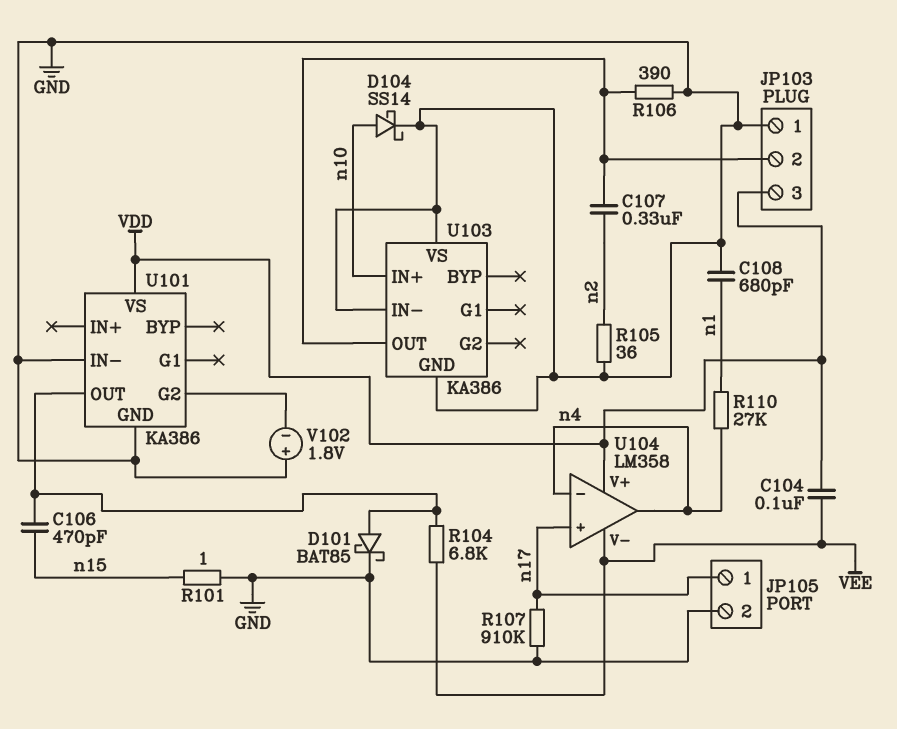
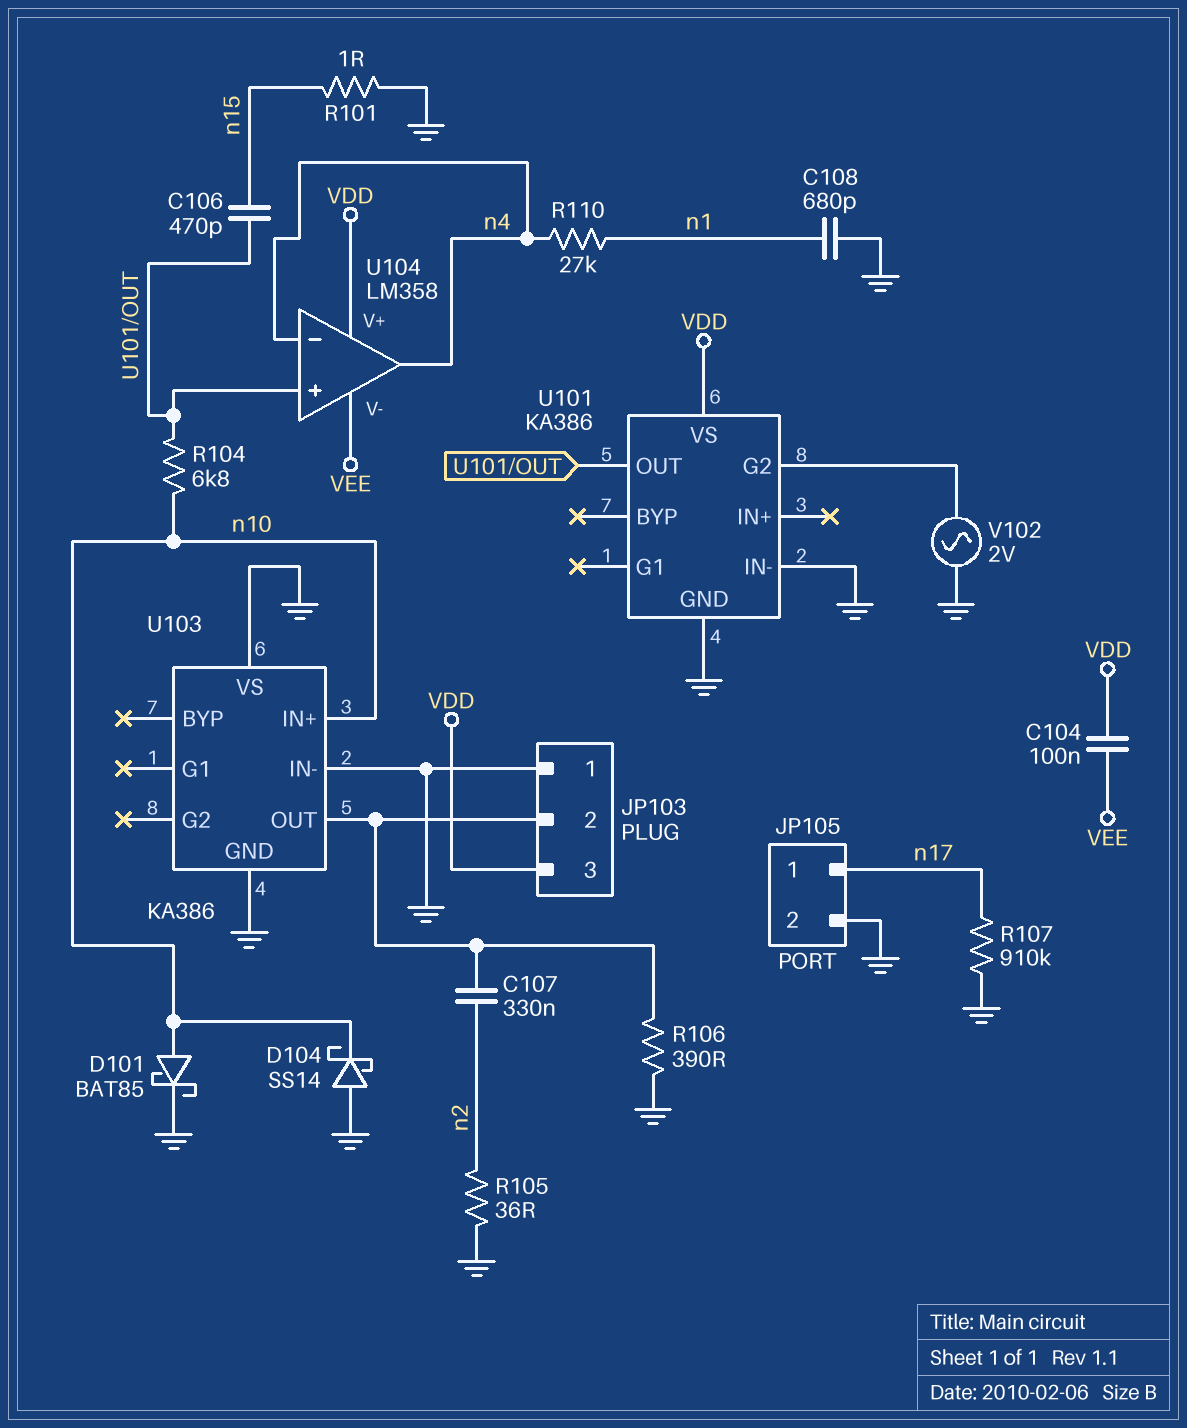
D101: schottky BAT85 (A U101/OUT, K GND) -> schottky BAT85 (A n10, K GND)
D104: schottky SS14 (A n10, K GND) -> schottky SS14 (A GND, K n10)
R104: 6.8k (U101/OUT, VEE) -> 6.8k (U101/OUT, n10)
U104 pin in+: n17 -> U101/OUT
V102: 1.8V (plus GND, minus U101/G2) -> AC 2V (GND, U101/G2)

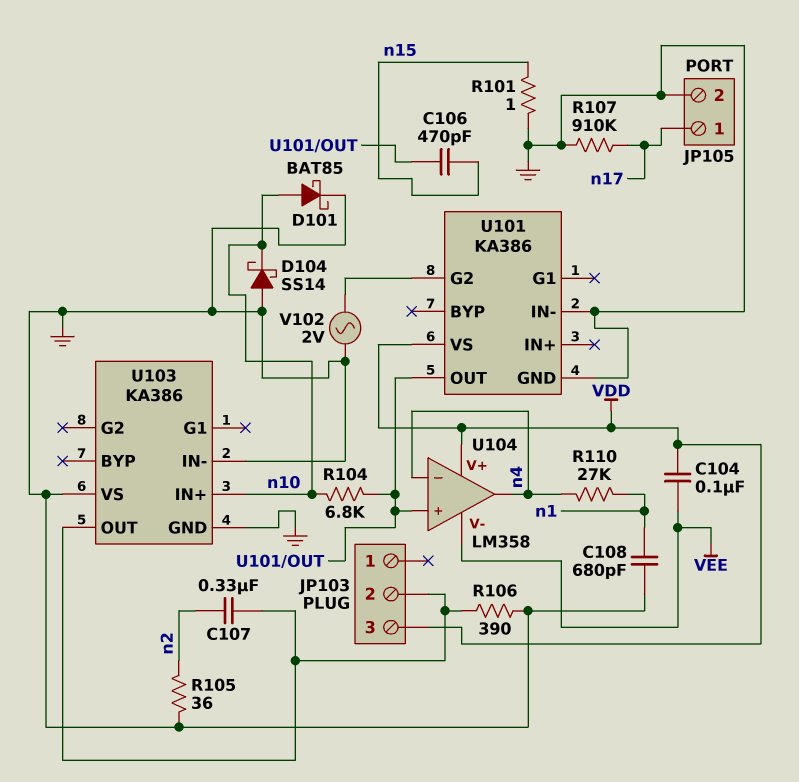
JP103 pin 1: GND -> none

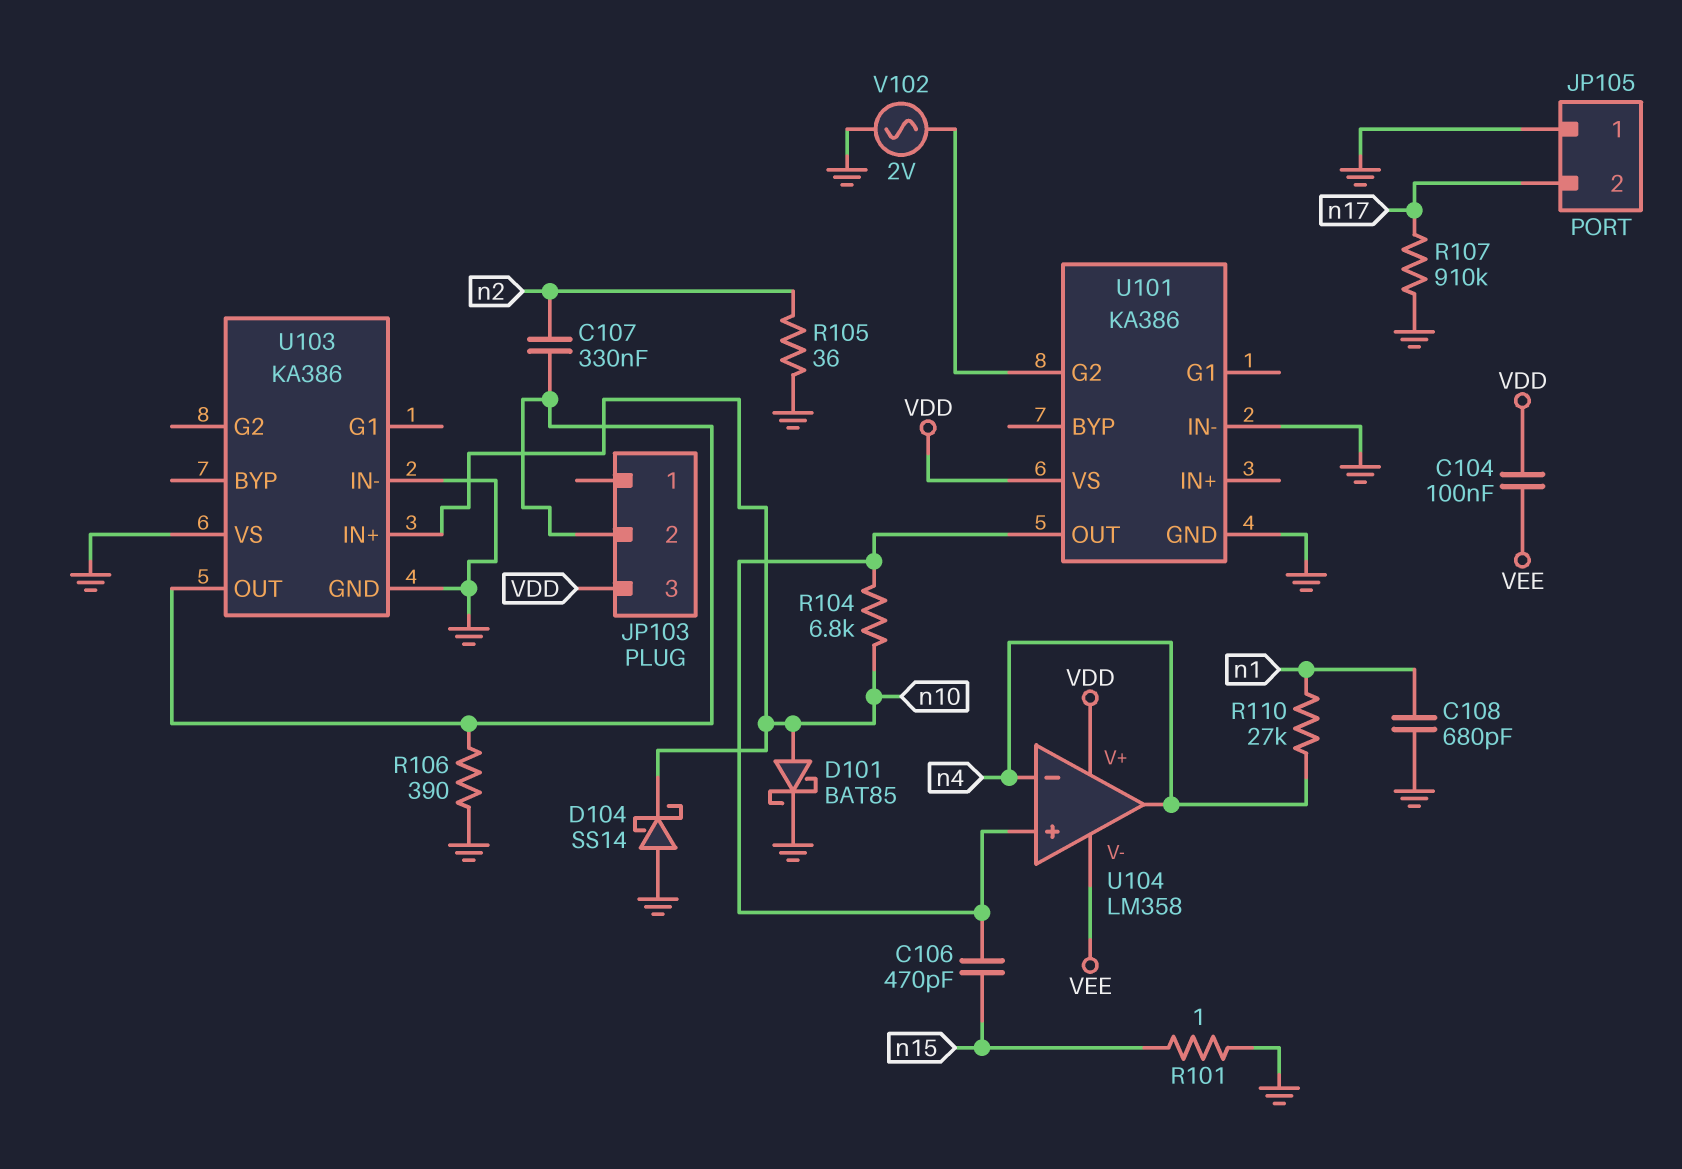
JP105 pin 1: n17 -> GND
JP105 pin 2: GND -> n17

